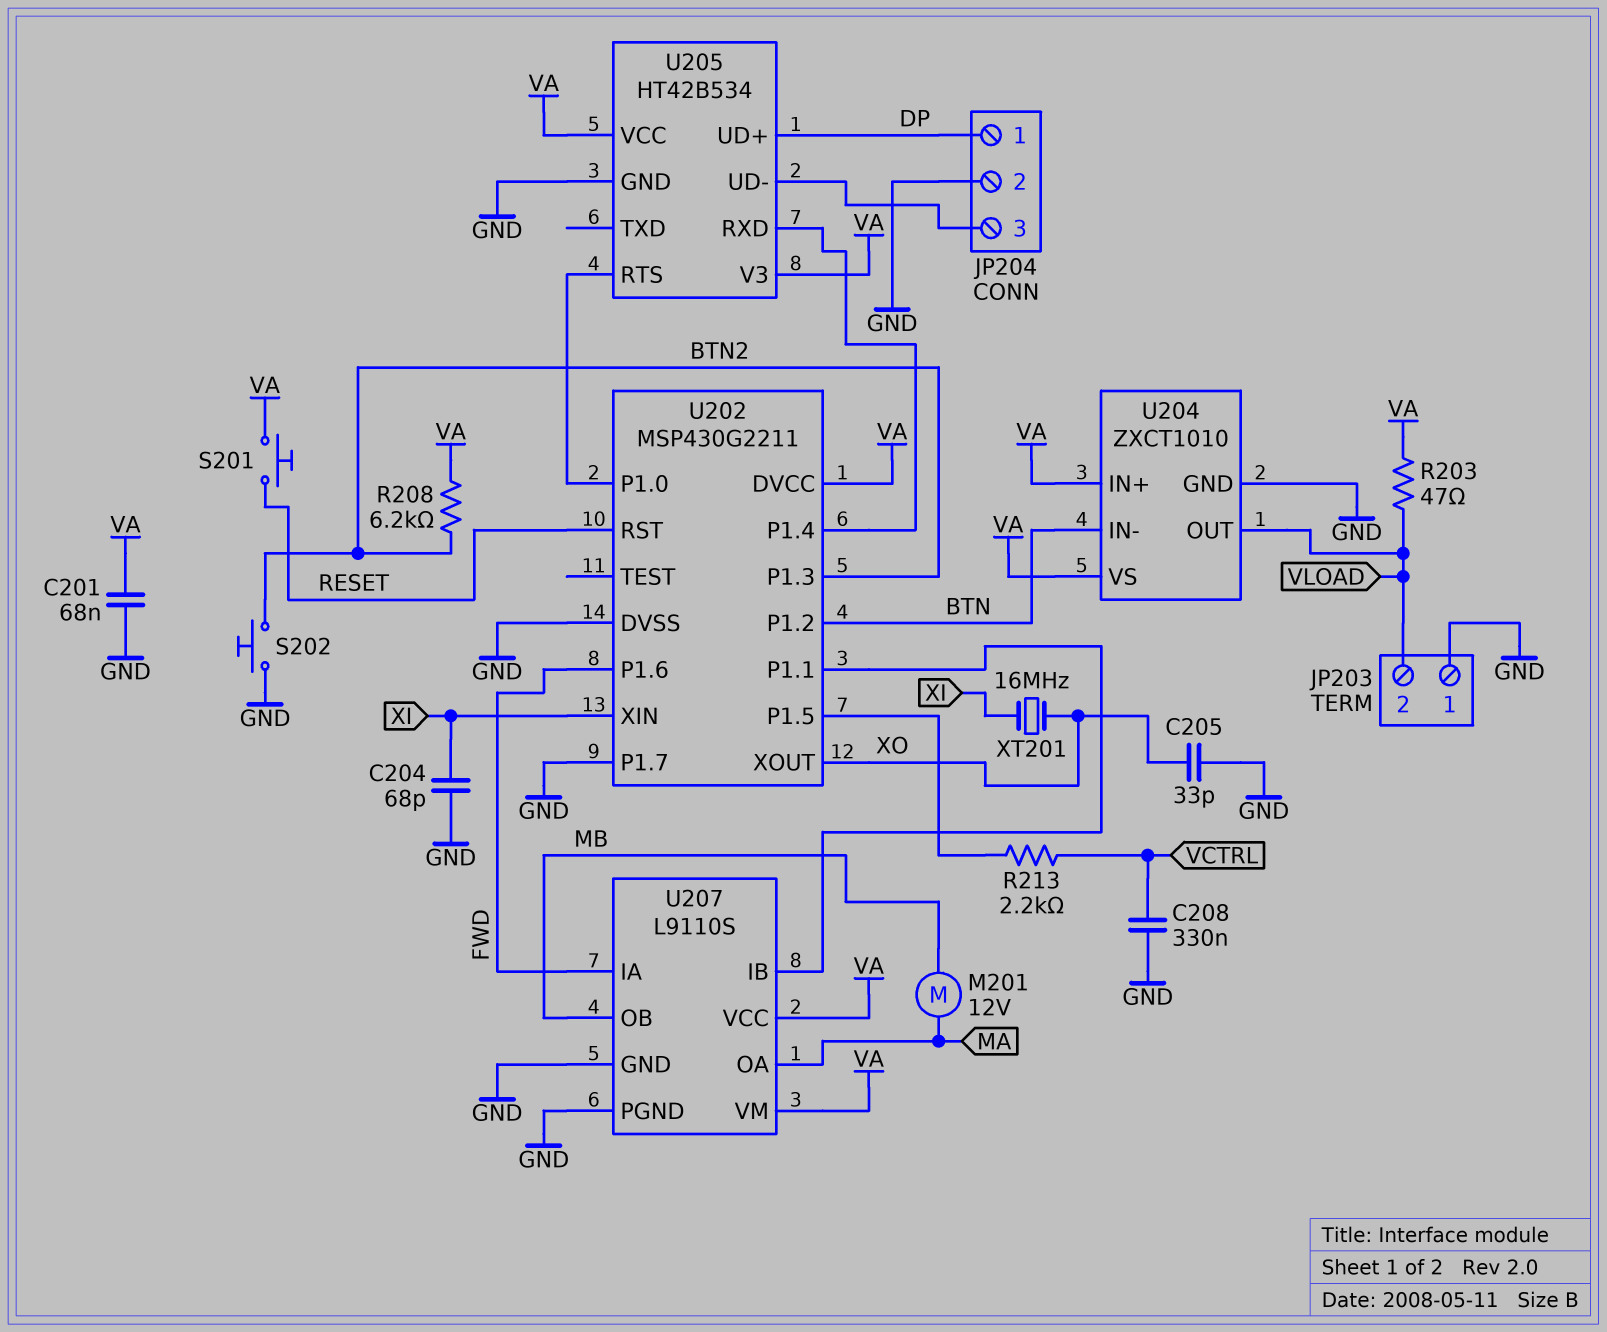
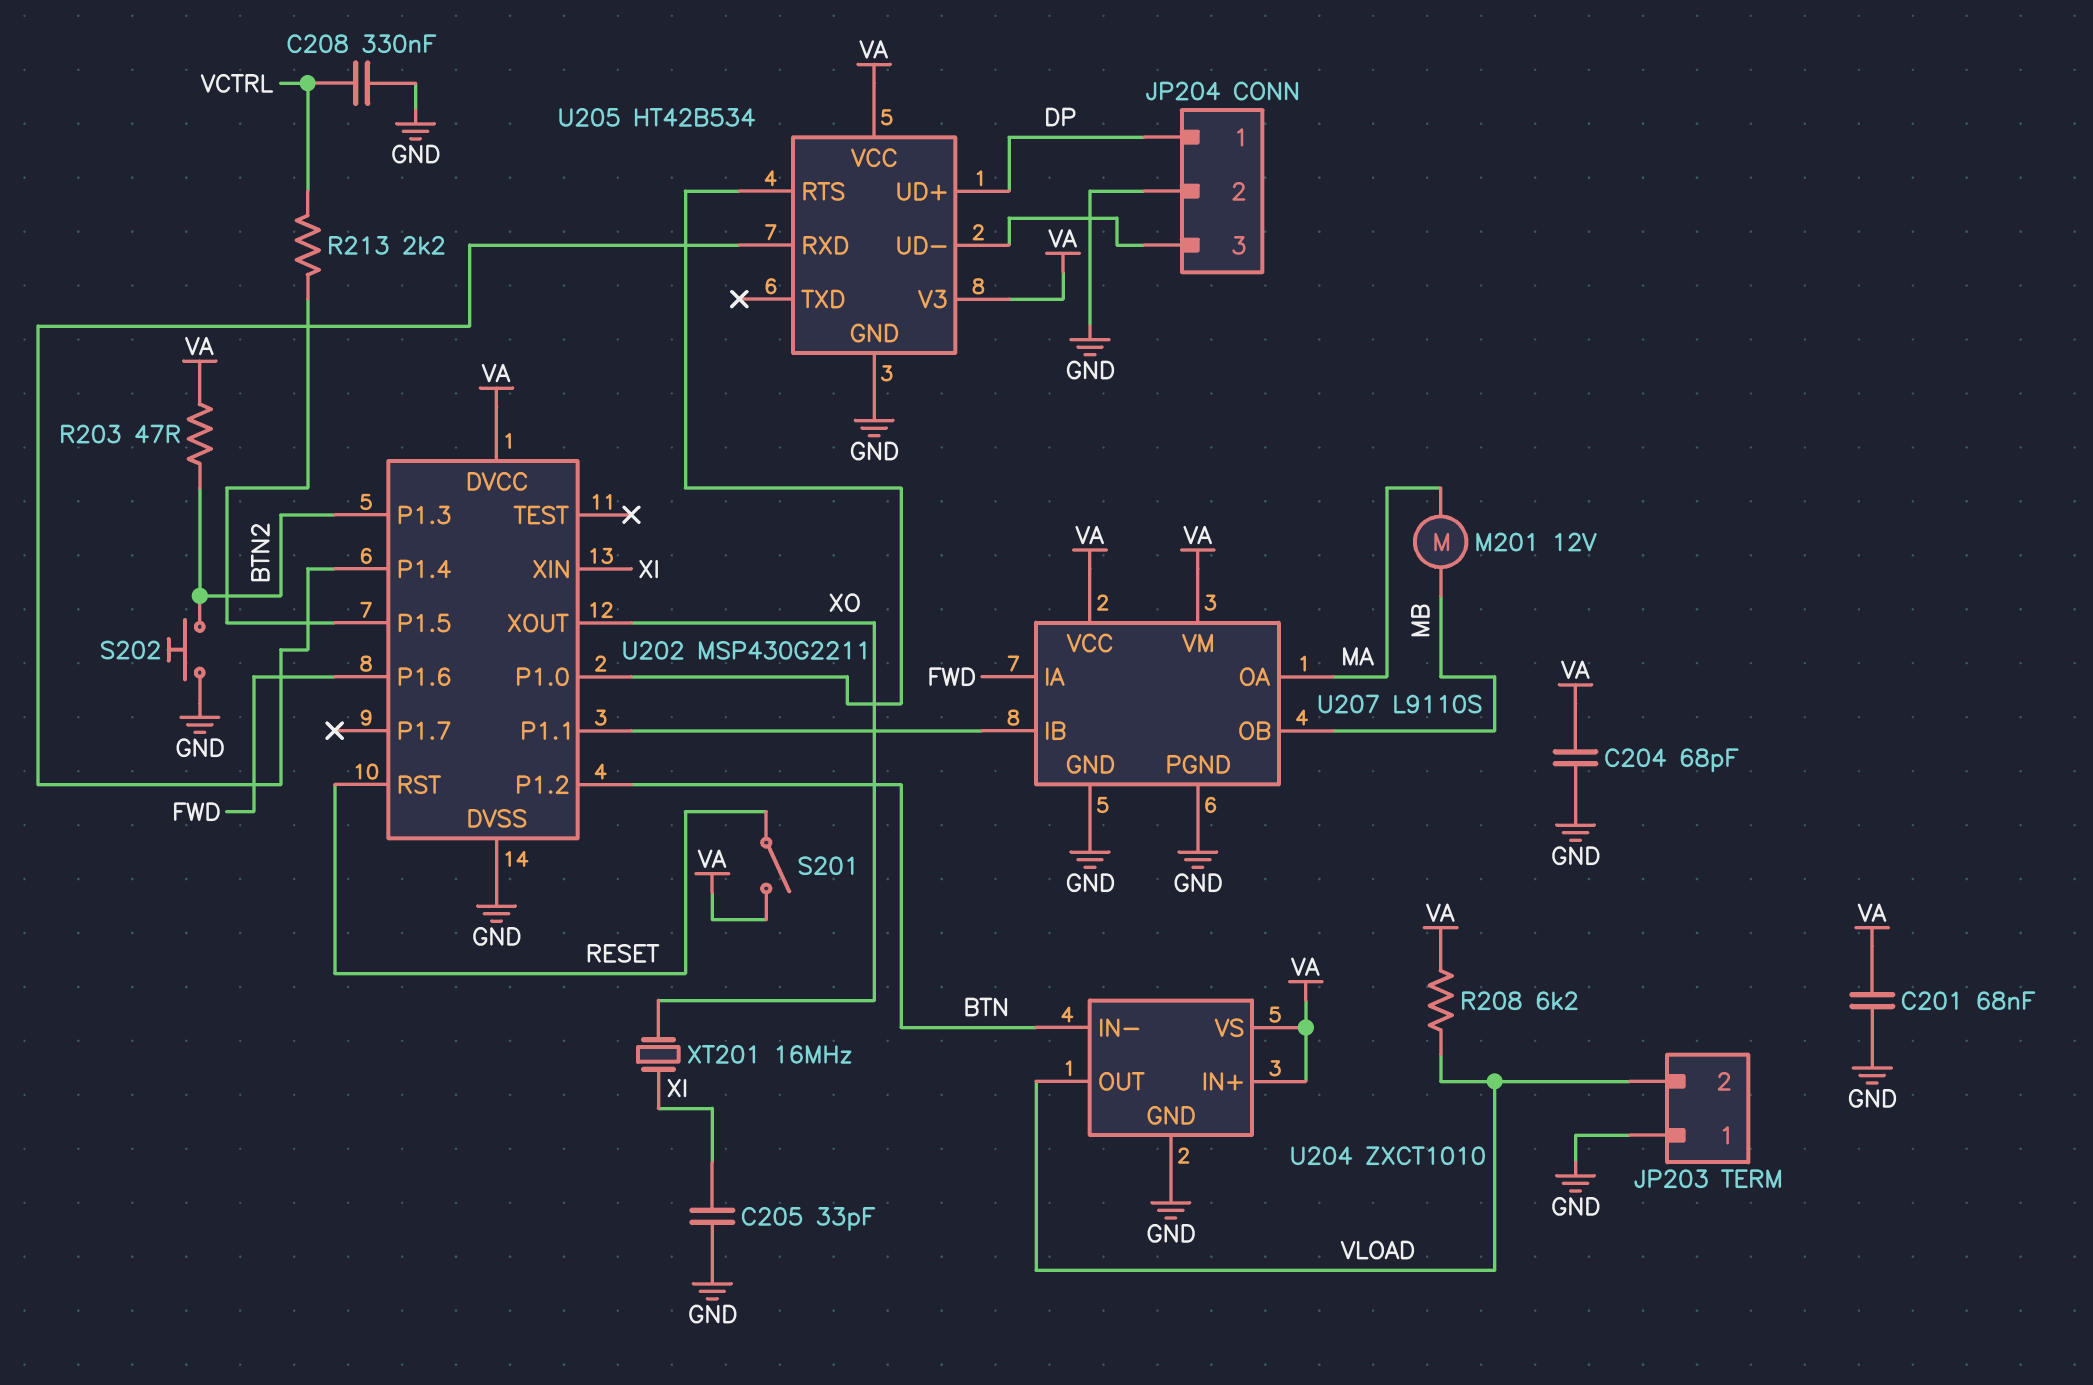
C204: 68pF (GND, XI) -> 68pF (GND, VA)
C205: 33pF (GND, XO) -> 33pF (GND, XI)
R203: 47 (VA, VLOAD) -> 47 (BTN2, VA)
R208: 6.2k (BTN2, VA) -> 6.2k (VA, VLOAD)
S201: button (RESET, VA) -> switch (RESET, VA)
U202 pin P1.7: GND -> none

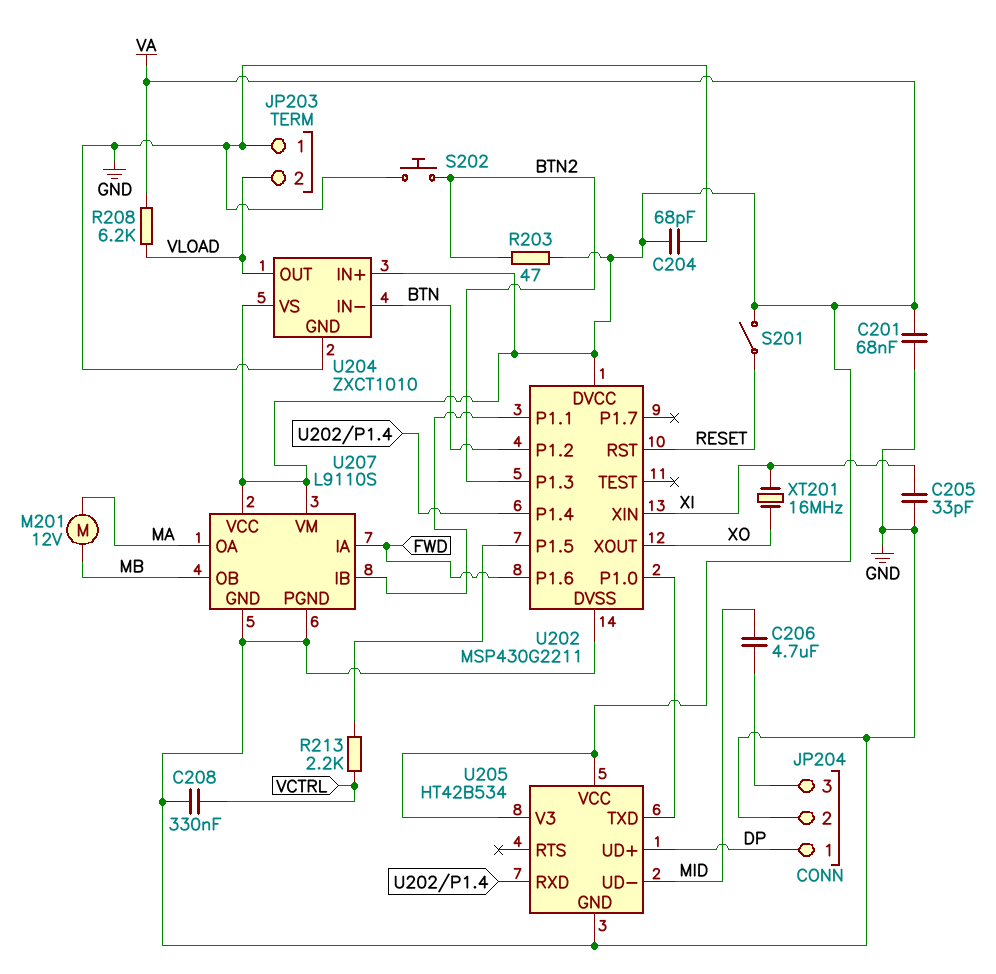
C206: none -> 4.7uF (JP204/3, MID)
U205 pin RTS: U202/P1.0 -> none
U205 pin TXD: none -> U202/P1.0
U205 pin UD-: JP204/3 -> MID

